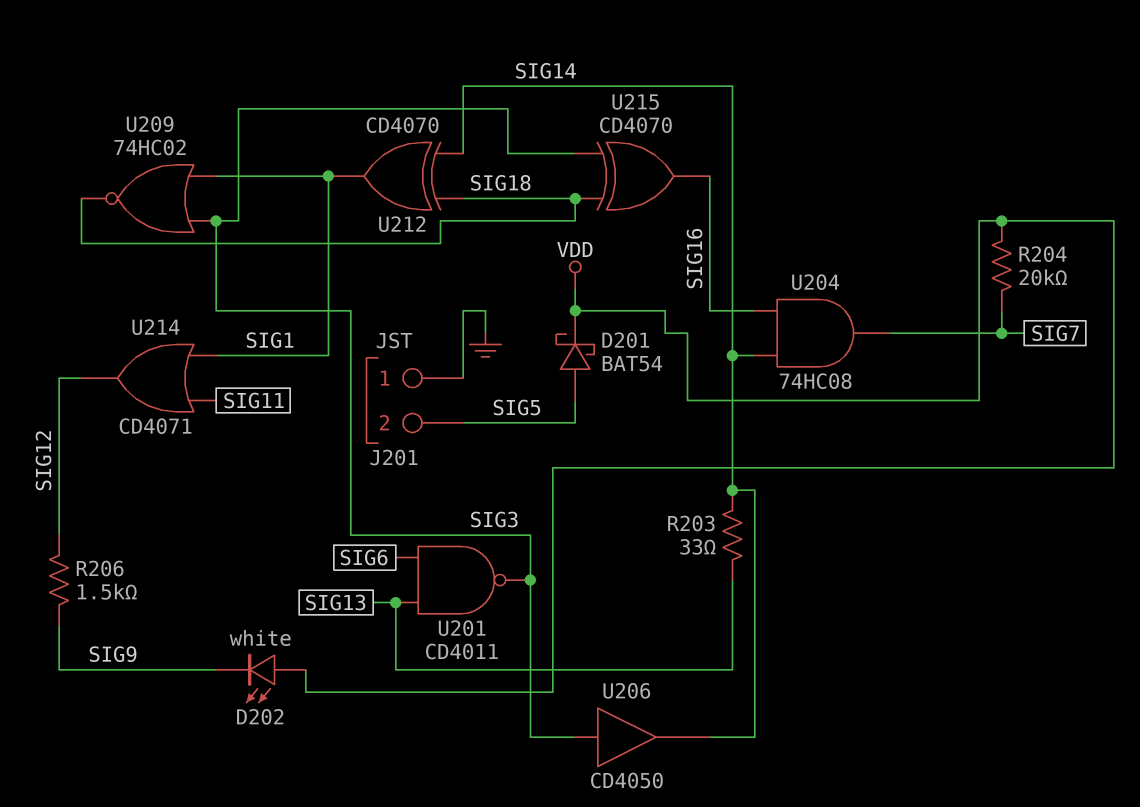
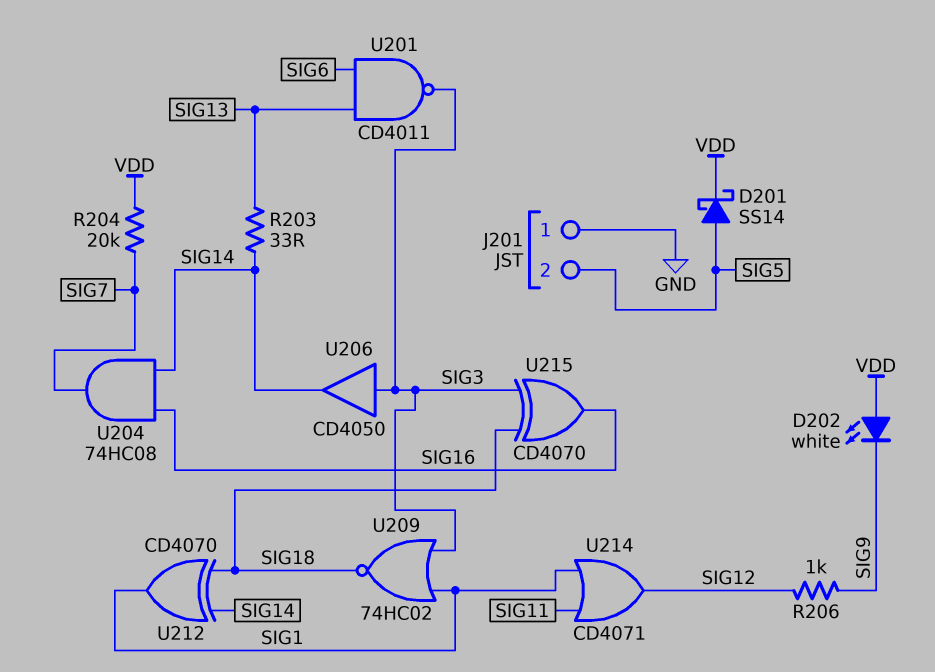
D201: schottky BAT54 (A SIG5, K VDD) -> schottky SS14 (A SIG5, K VDD)
R206: 1.5k (SIG9, SIG12) -> 1k (SIG9, SIG12)

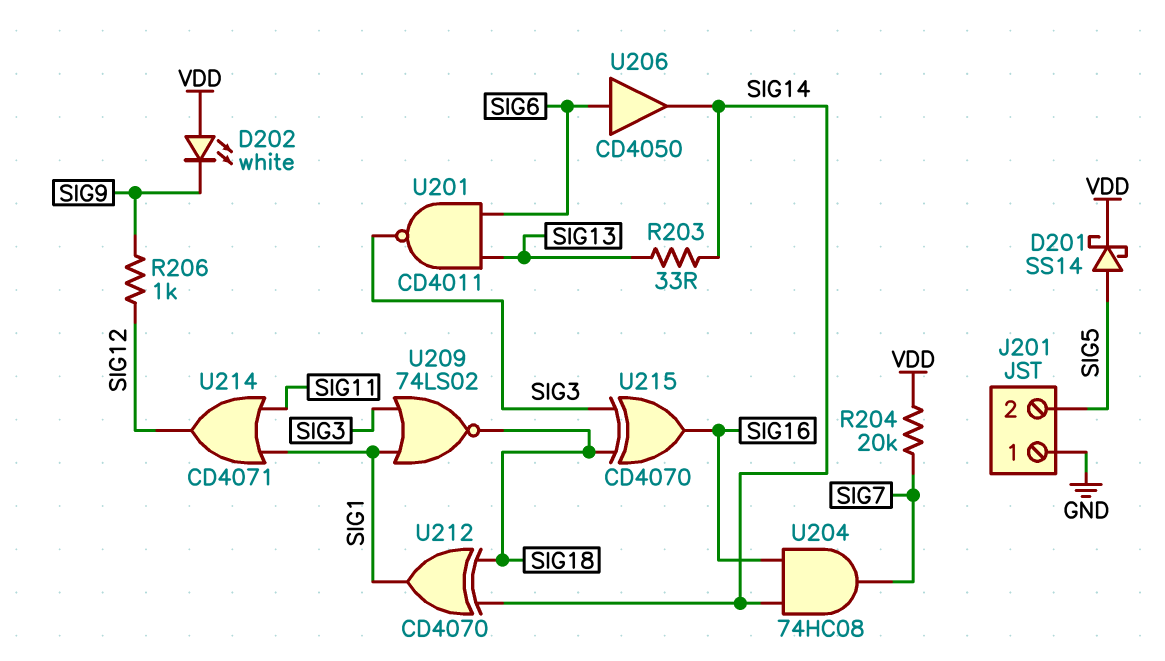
U206: buffer CD4050 (in SIG3, out SIG14) -> buffer CD4050 (in SIG6, out SIG14)
U209: NOR 74HC02 (in SIG1, in SIG3, out SIG18) -> NOR 74LS02 (in SIG1, in SIG3, out SIG18)

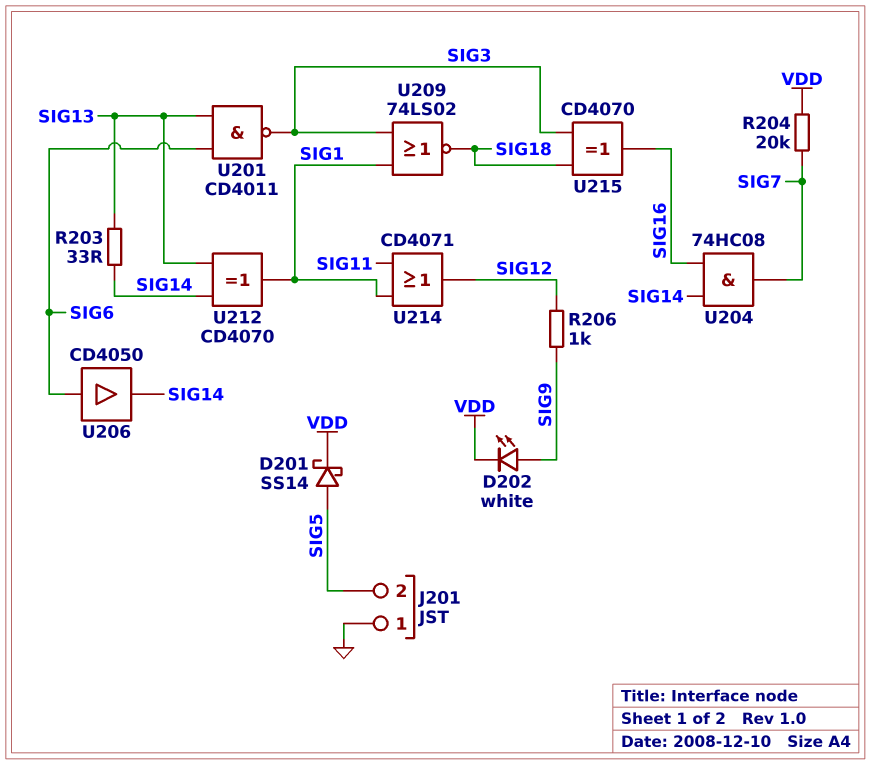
D202: LED white (A VDD, K SIG9) -> LED white (A SIG9, K VDD)
U212: XOR CD4070 (in SIG14, in SIG18, out SIG1) -> XOR CD4070 (in SIG13, in SIG14, out SIG1)

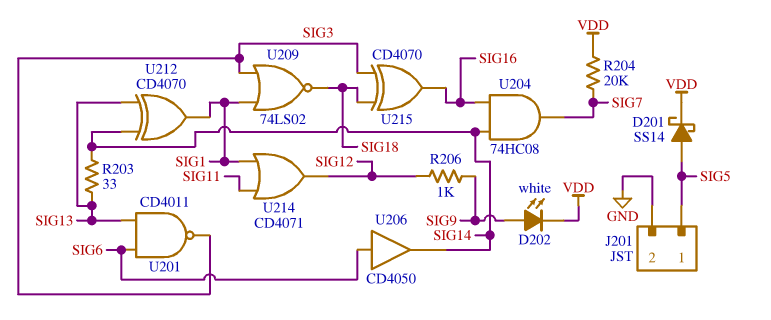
J201 pin 1: GND -> SIG5
J201 pin 2: SIG5 -> GND

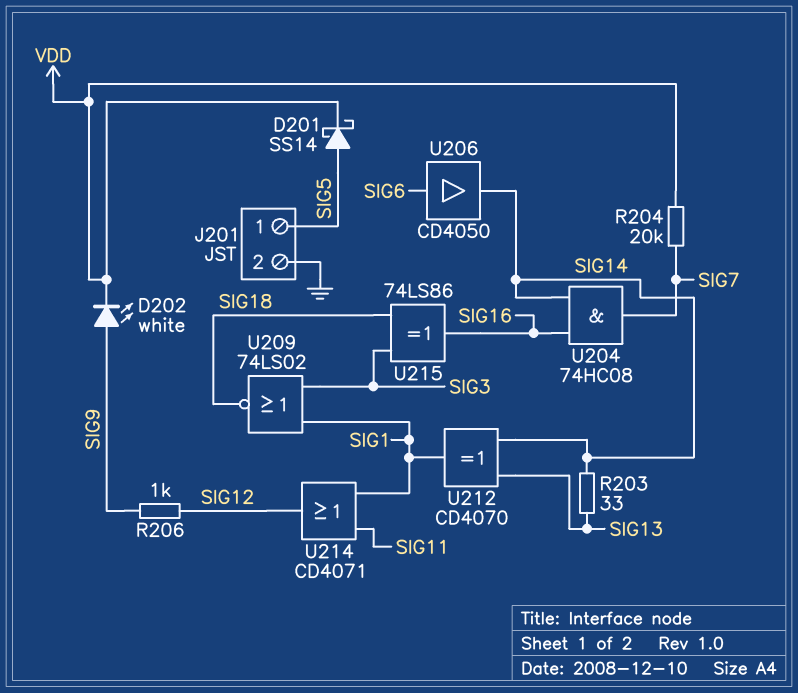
U201: NAND CD4011 (in SIG6, in SIG13, out SIG3) -> none
U215: XOR CD4070 (in SIG3, in SIG18, out SIG16) -> XOR 74LS86 (in SIG3, in SIG18, out SIG16)

